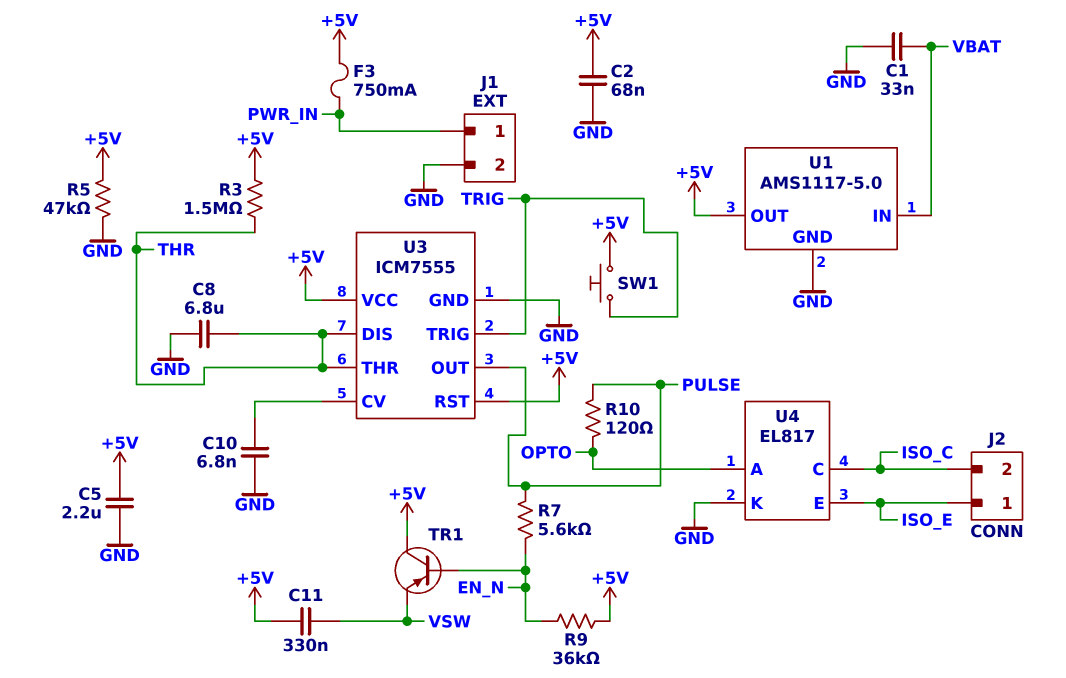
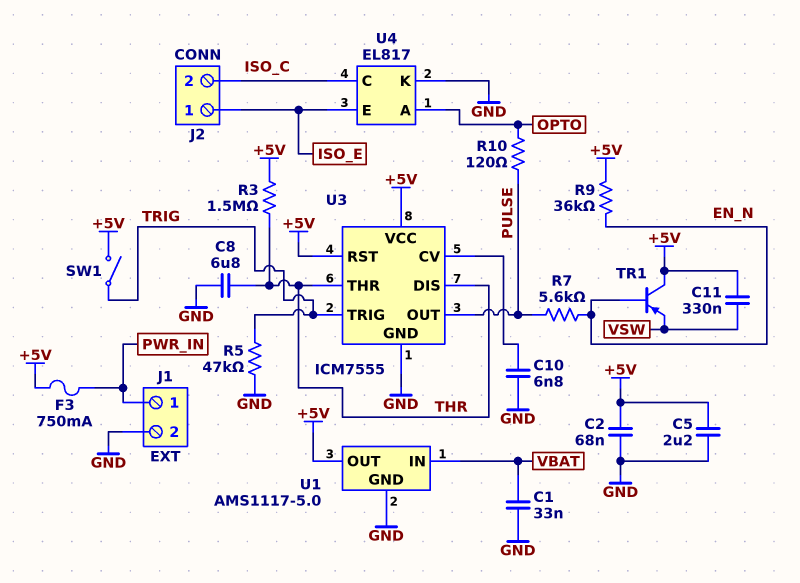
R5: 47k (+5V, GND) -> 47k (GND, TRIG)
SW1: button (+5V, TRIG) -> switch (+5V, TRIG)

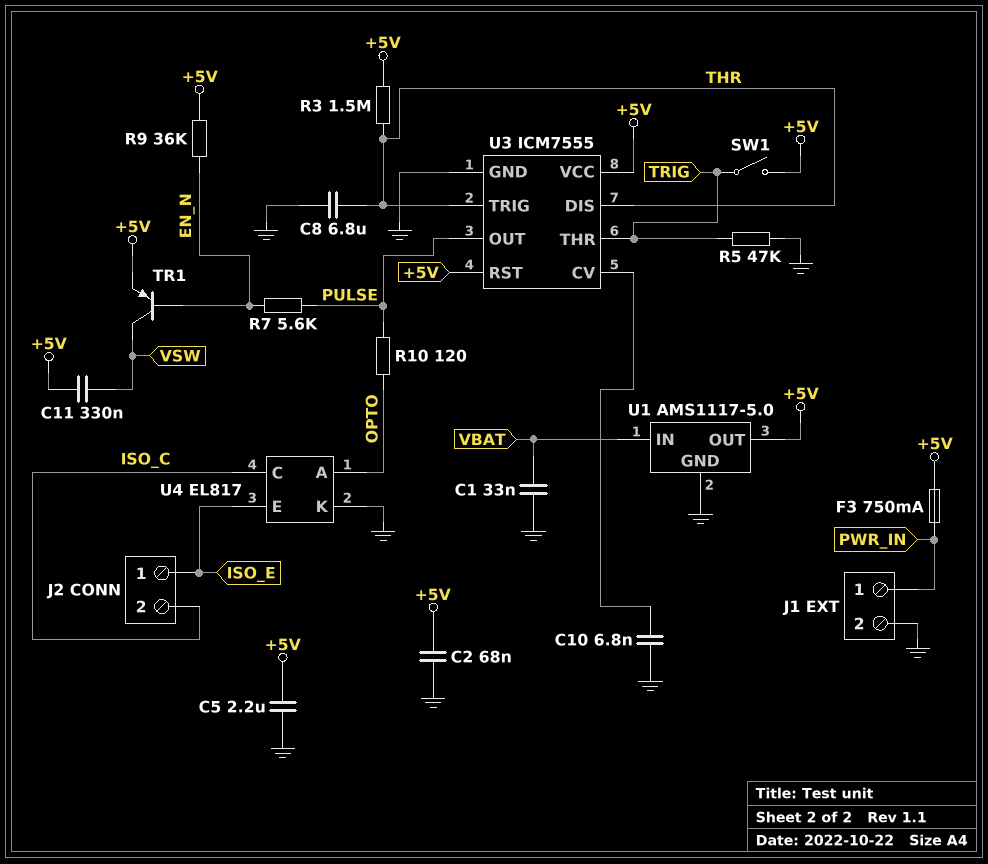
TR1: PNP (B EN_N, C +5V, E VSW) -> PNP (B EN_N, C VSW, E +5V)
U3 pin THR: THR -> TRIG
U3 pin TRIG: TRIG -> THR

